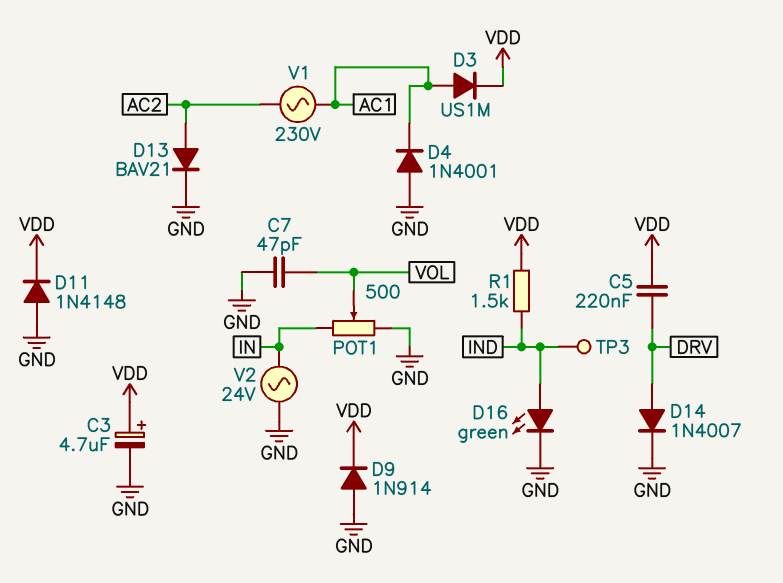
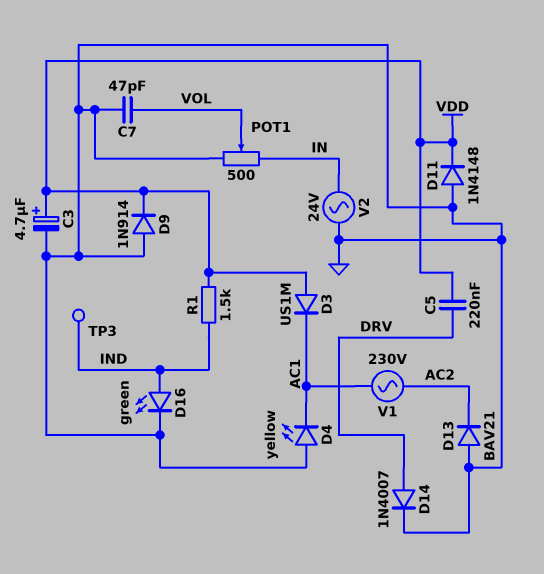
D3: diode US1M (A AC1, K VDD) -> diode US1M (A VDD, K AC1)
D4: diode 1N4001 (A GND, K AC1) -> LED yellow (A GND, K AC1)
D13: diode BAV21 (A AC2, K GND) -> diode BAV21 (A GND, K AC2)

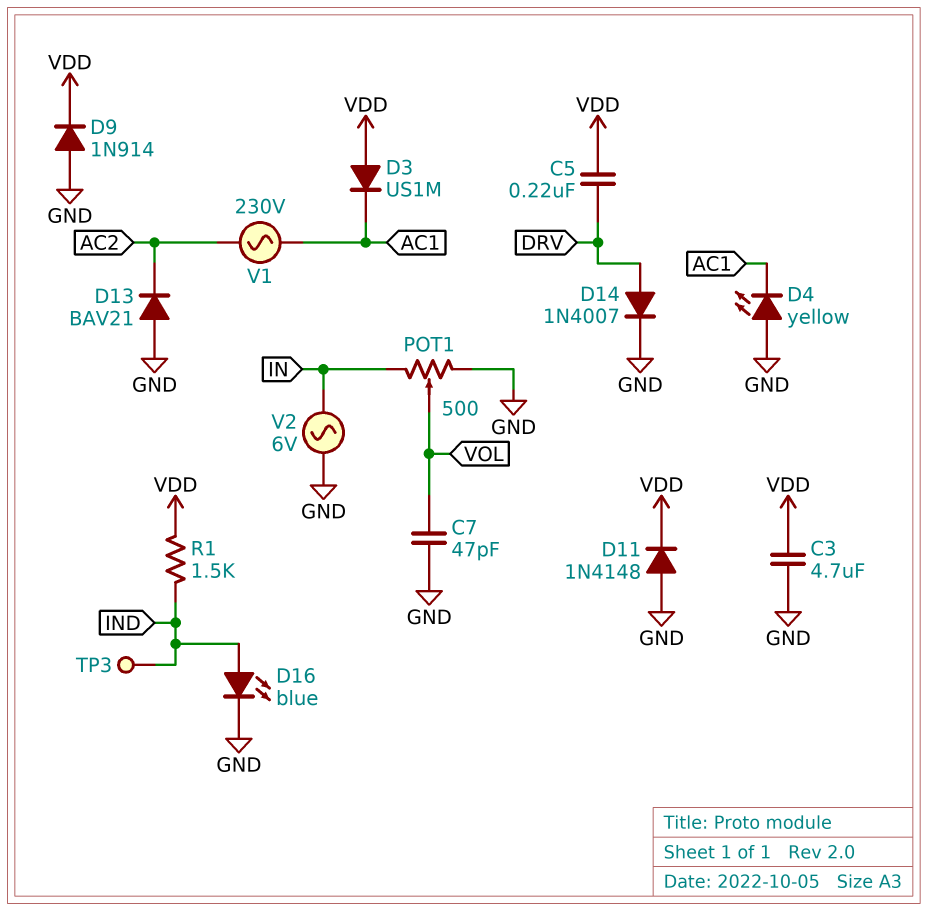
C3: 4.7uF (plus VDD, minus GND) -> 4.7uF (GND, VDD)
D16: LED green (A IND, K GND) -> LED blue (A IND, K GND)
V2: AC 24V (GND, IN) -> AC 6V (GND, IN)

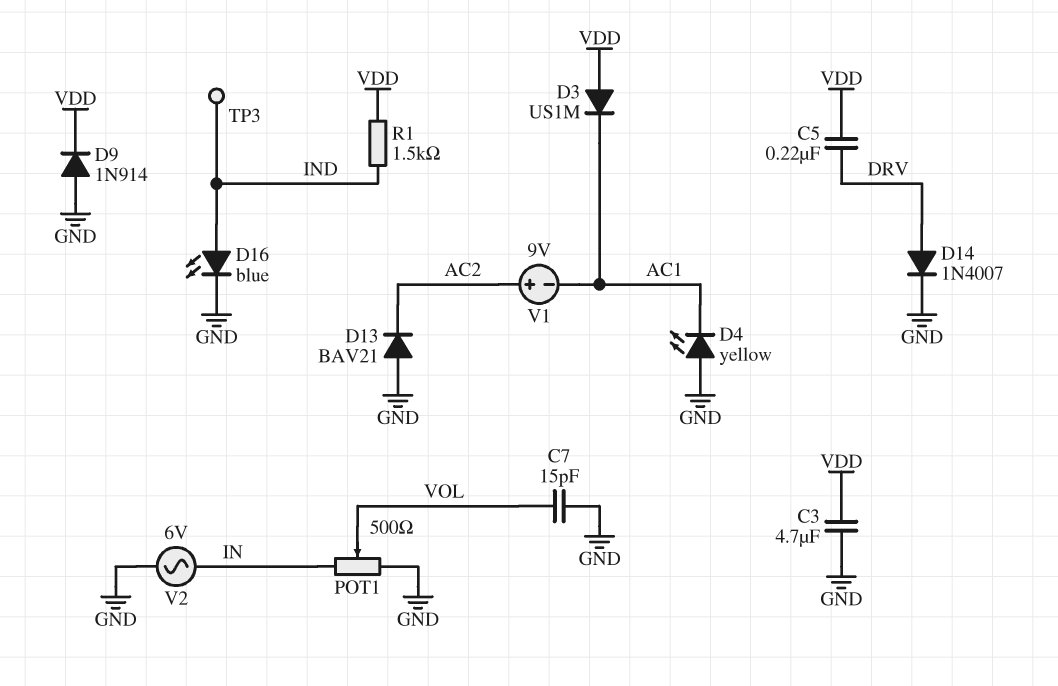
C7: 47pF (GND, VOL) -> 15pF (GND, VOL)
D11: diode 1N4148 (A GND, K VDD) -> none
V1: AC 230V (AC1, AC2) -> 9V (plus AC2, minus AC1)

